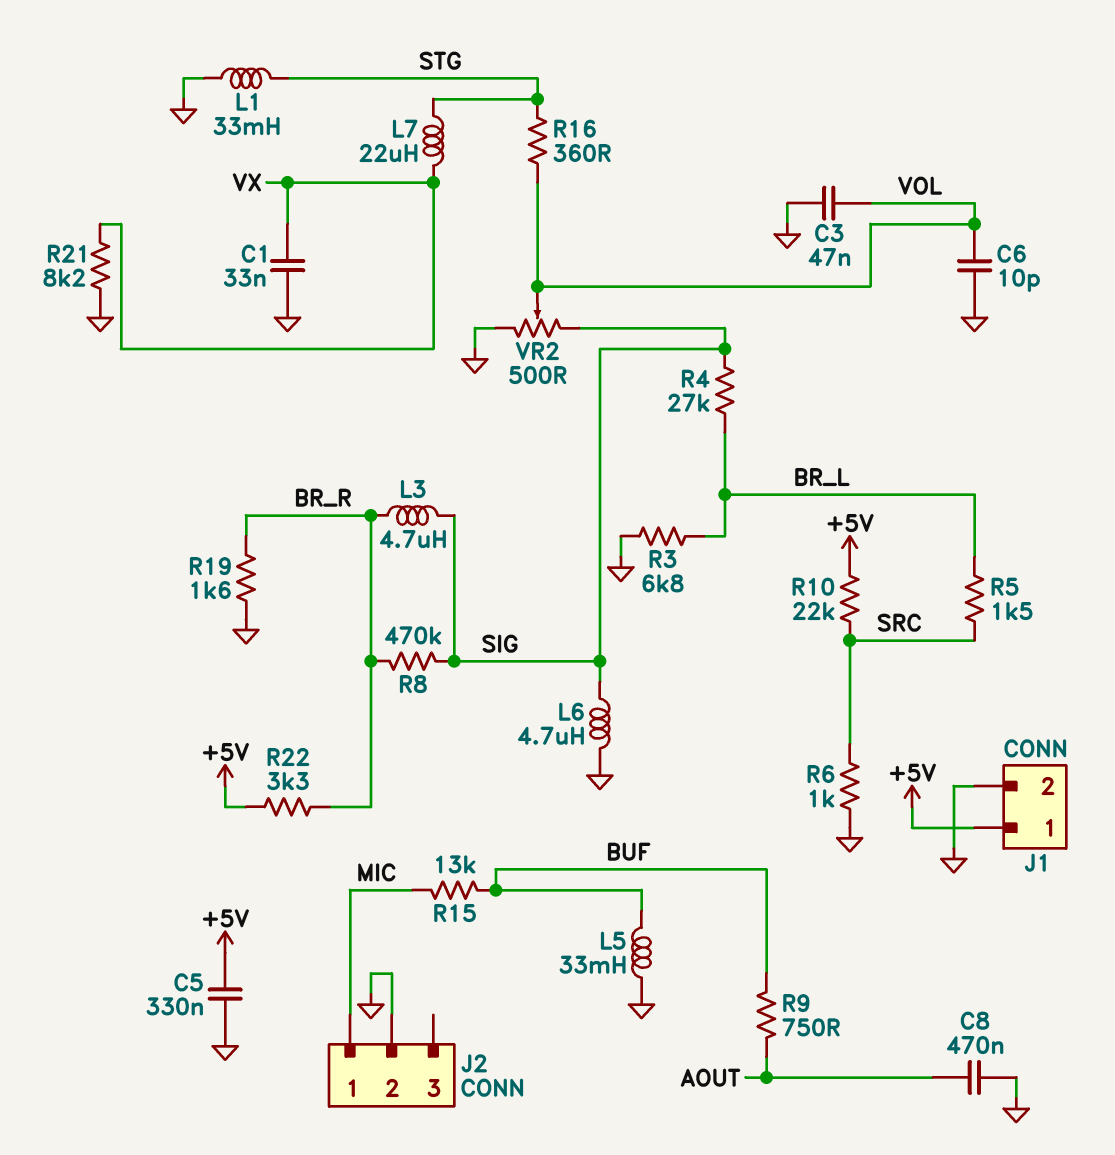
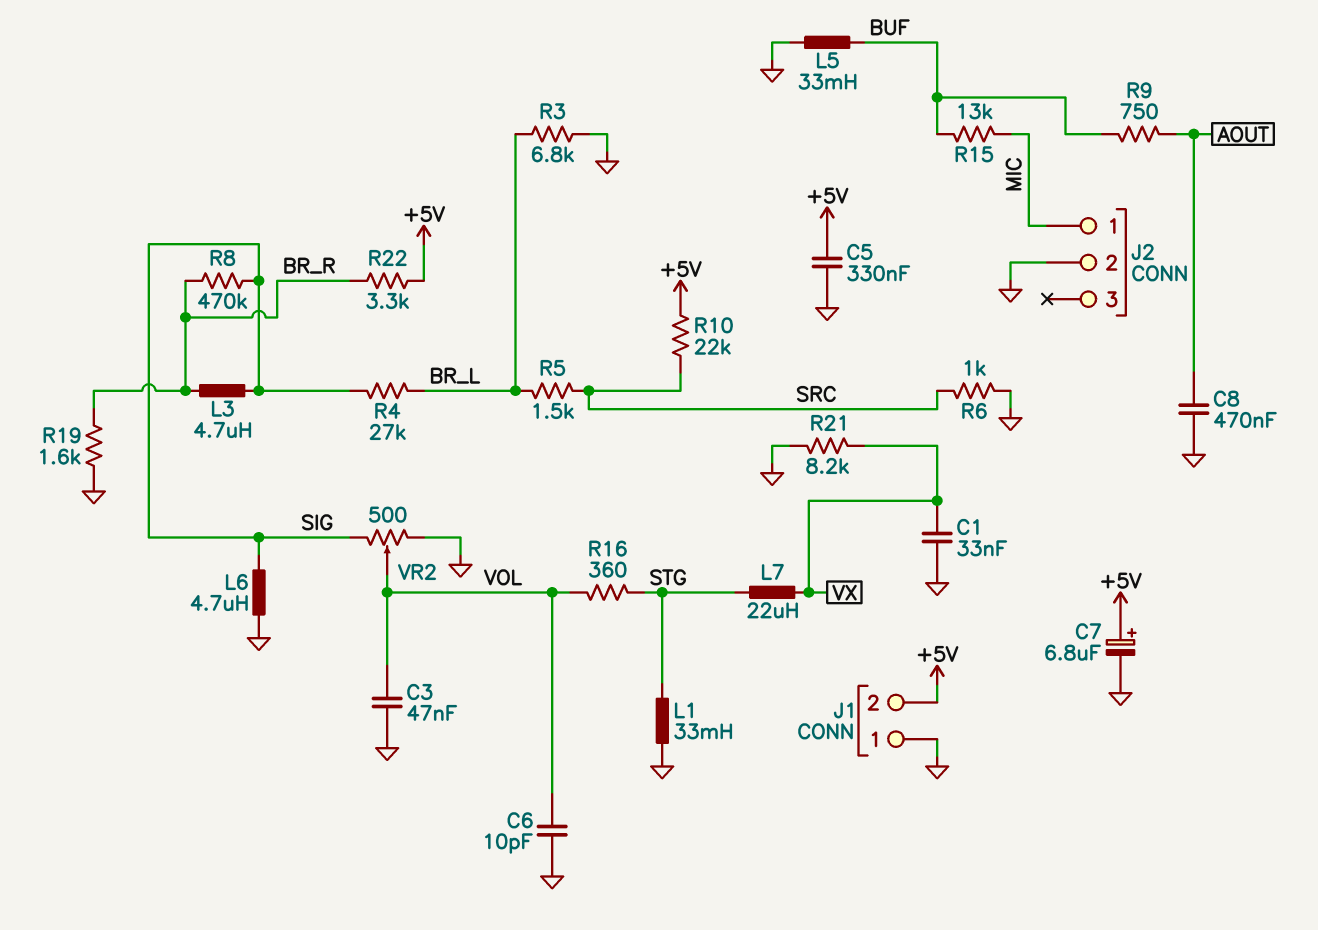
C7: none -> 6.8uF (plus +5V, minus GND)
J1 pin 1: +5V -> GND
J1 pin 2: GND -> +5V

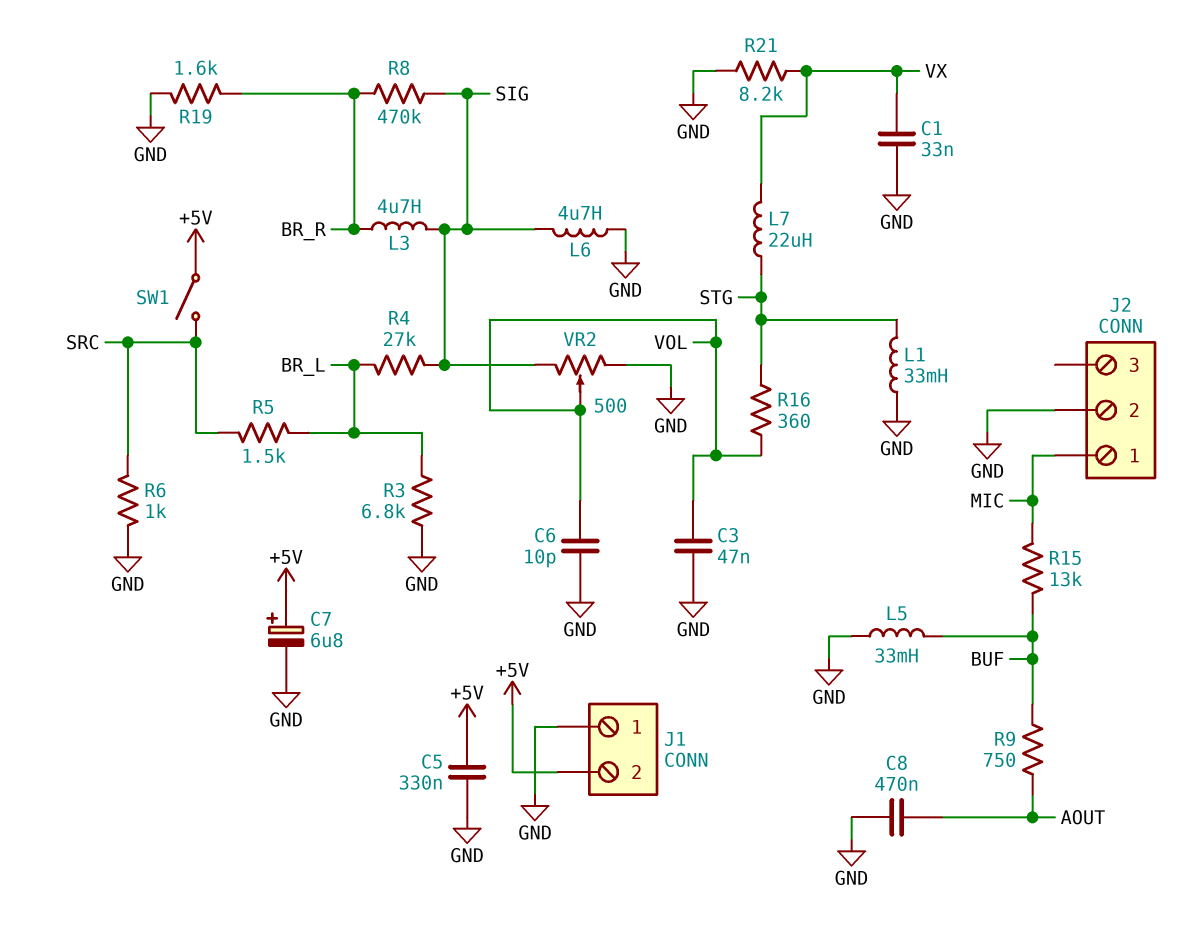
R10: 22k (+5V, SRC) -> none
R22: 3.3k (+5V, BR_R) -> none
SW1: none -> switch (+5V, SRC)

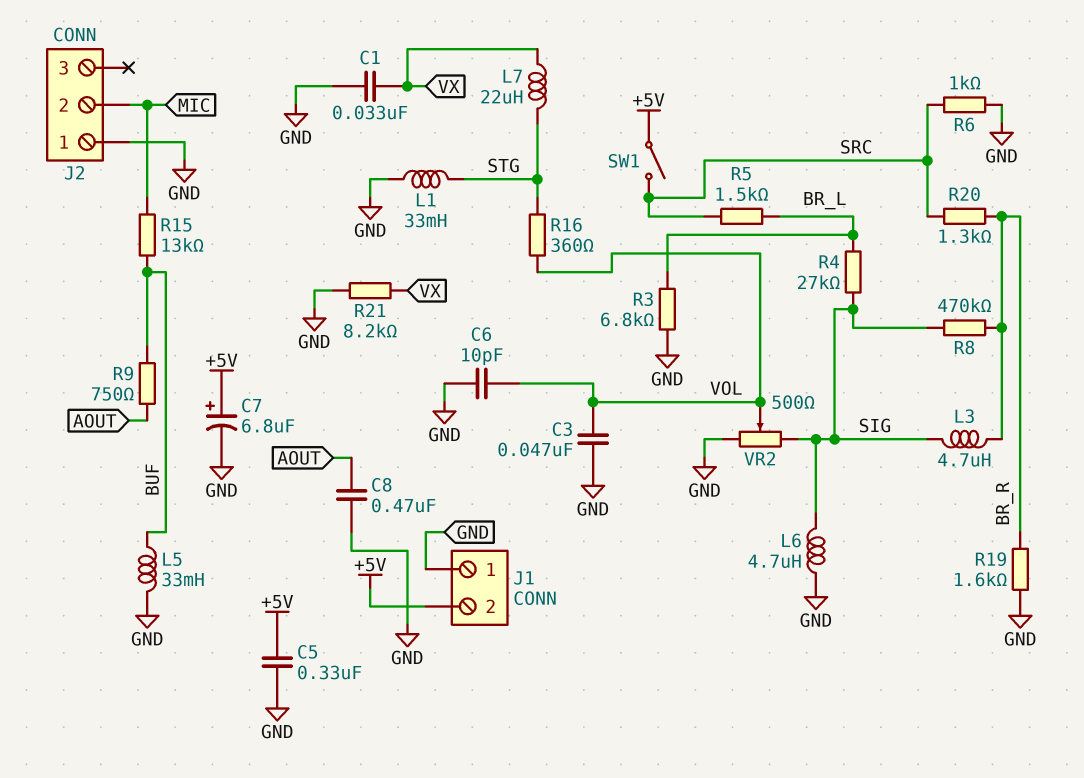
J2 pin 1: MIC -> GND
J2 pin 2: GND -> MIC
R20: none -> 1.3k (BR_R, SRC)

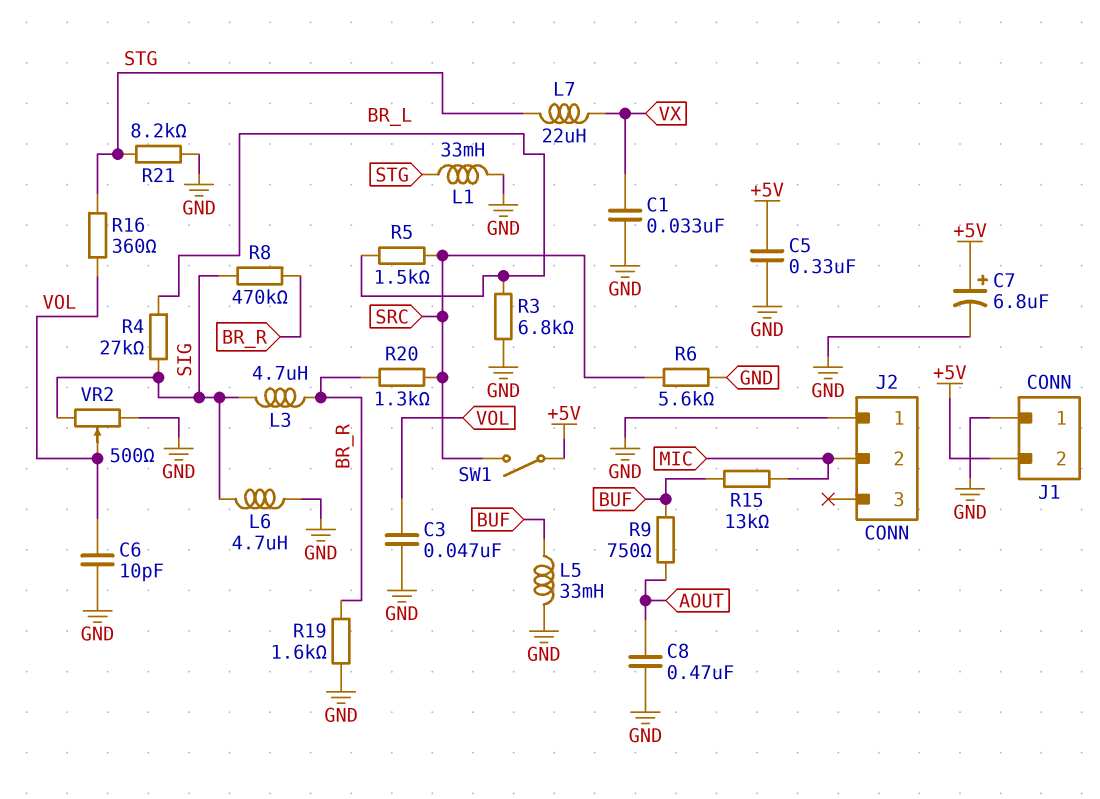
R6: 1k (GND, SRC) -> 5.6k (GND, SRC)
R21: 8.2k (GND, VX) -> 8.2k (GND, STG)

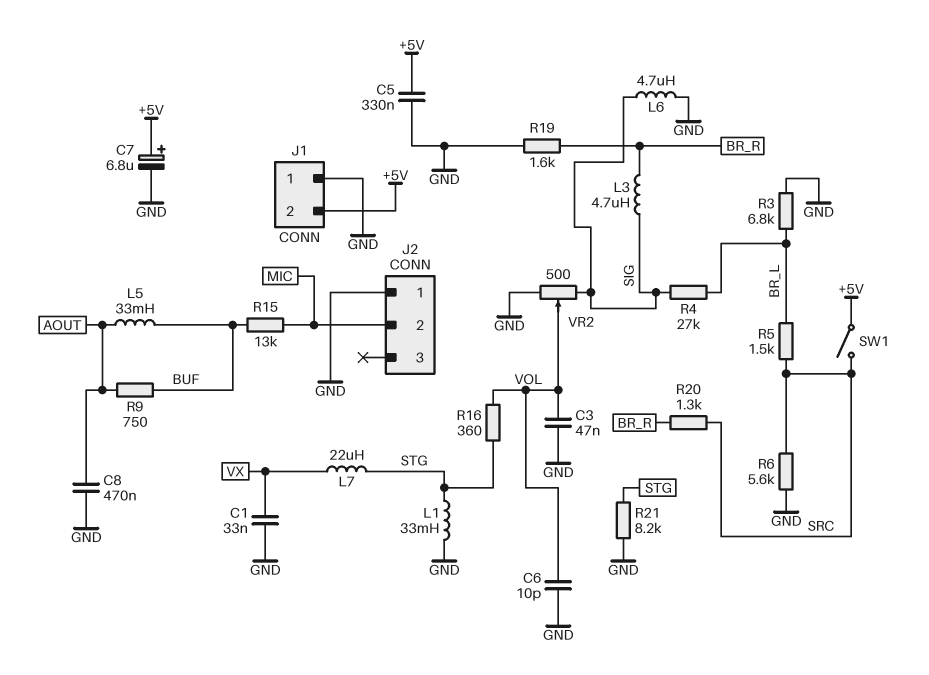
L5: 33mH (BUF, GND) -> 33mH (AOUT, BUF)
R8: 470k (BR_R, SIG) -> none

